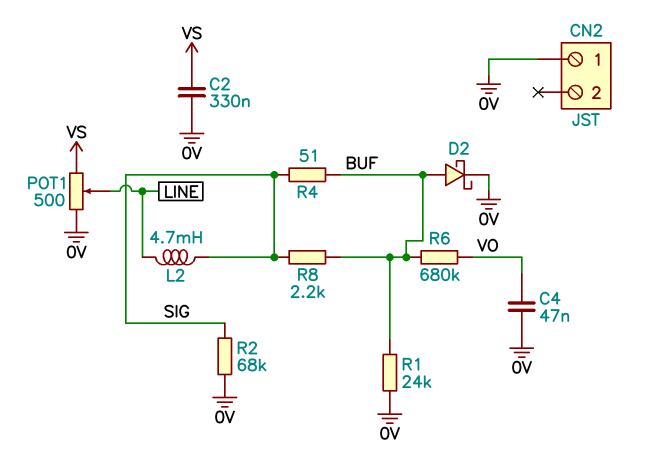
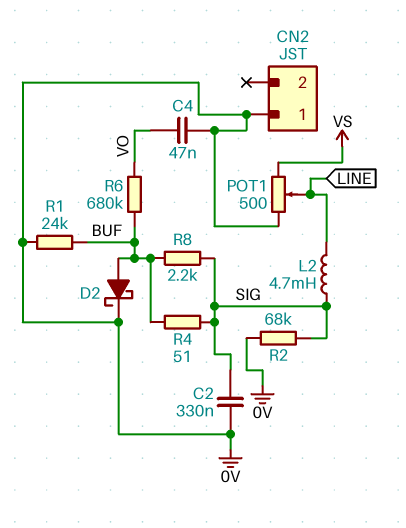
C2: 330nF (0V, VS) -> 330nF (0V, SIG)

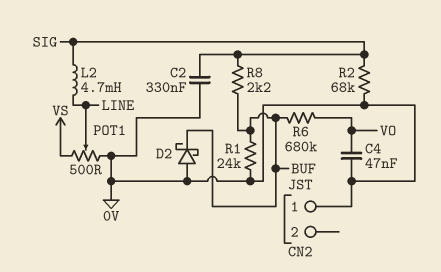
D2: schottky (A BUF, K 0V) -> schottky (A 0V, K BUF)
R4: 51 (BUF, SIG) -> none

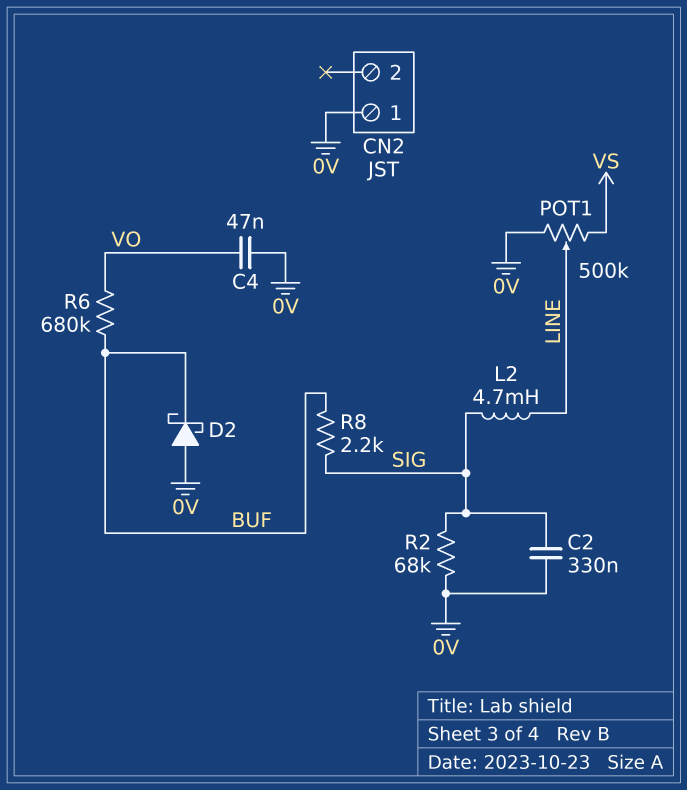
POT1: 500 (0V, VS, wiper LINE) -> 500k (0V, VS, wiper LINE)
R1: 24k (0V, BUF) -> none

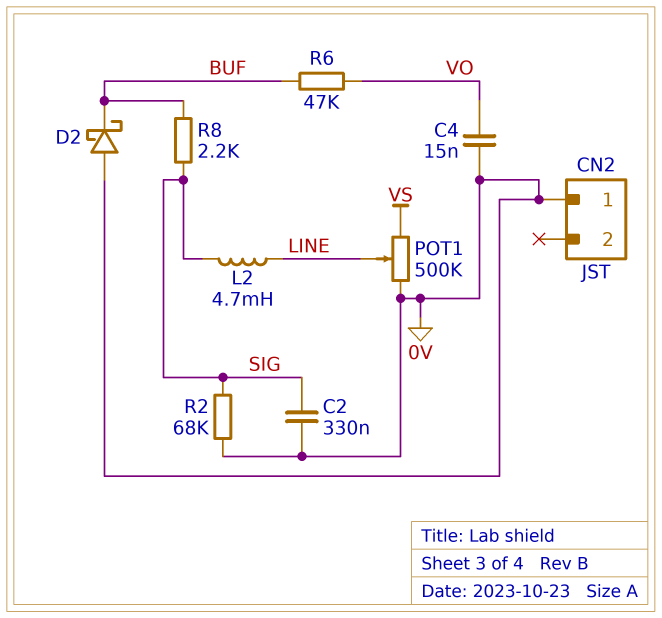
C4: 47nF (0V, VO) -> 15nF (0V, VO)
R6: 680k (BUF, VO) -> 47k (BUF, VO)

